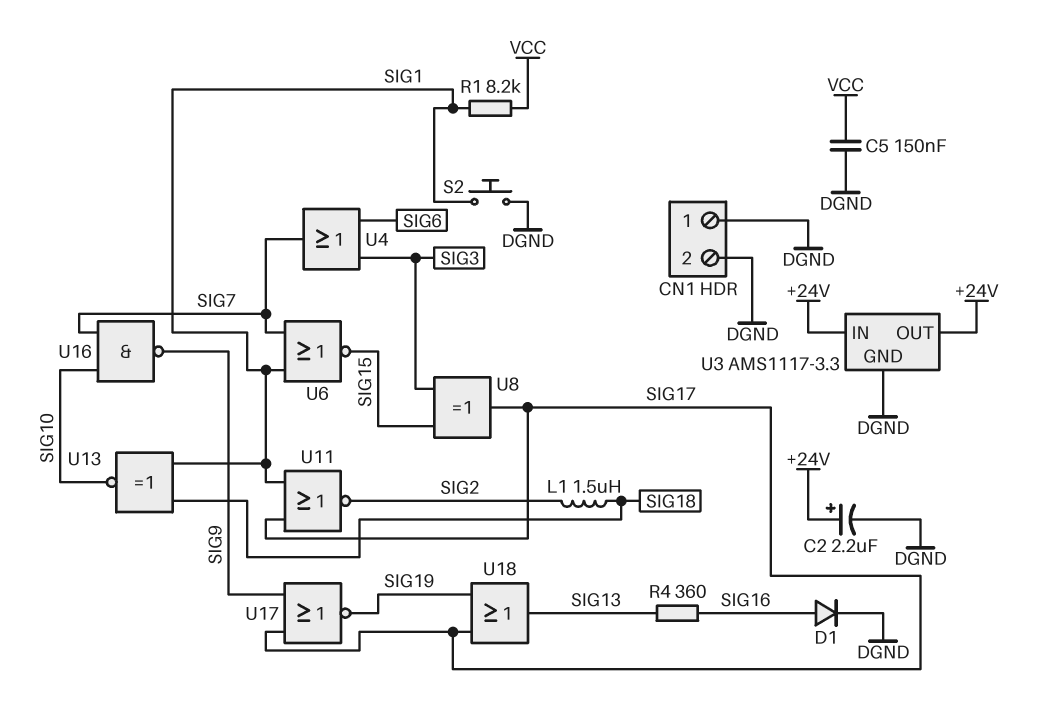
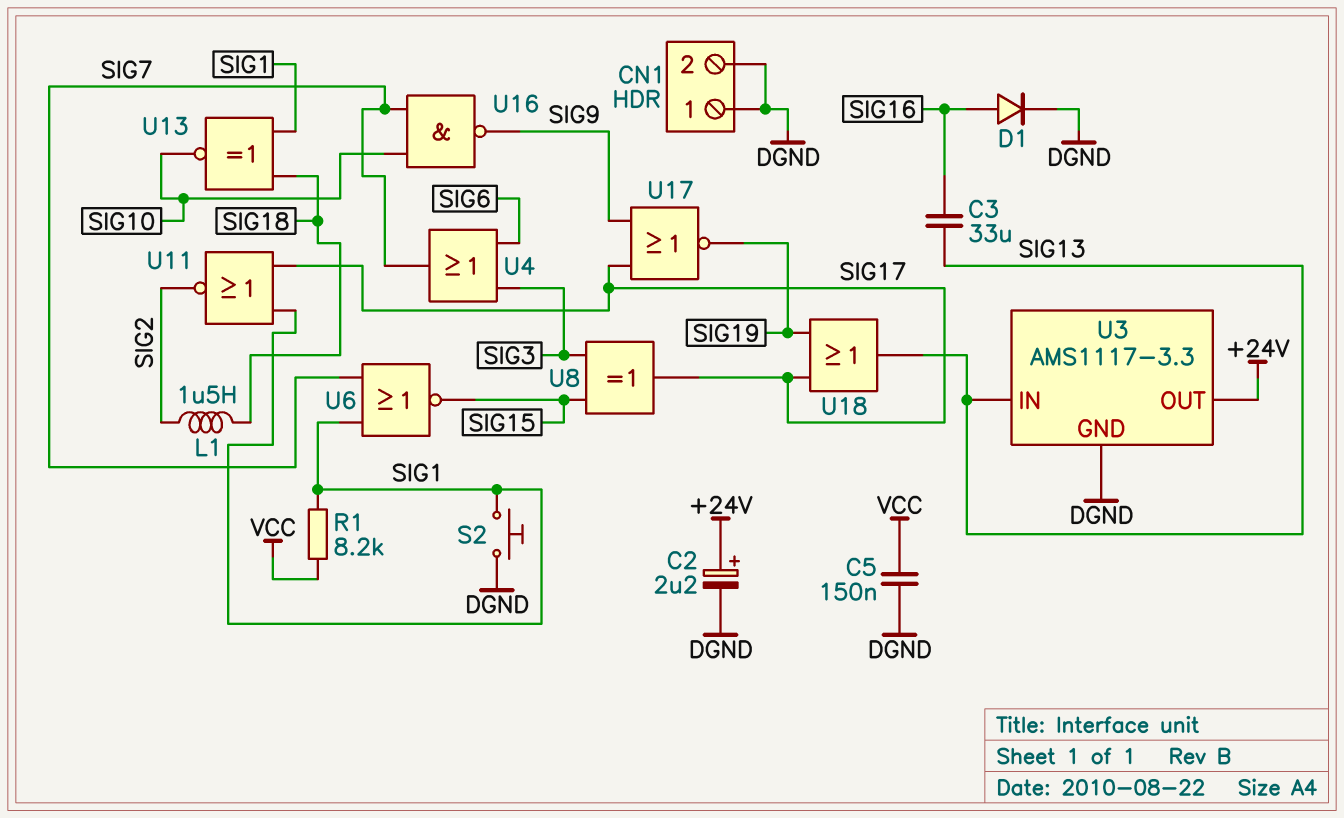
C3: none -> 33uF (SIG13, SIG16)
R4: 360 (SIG13, SIG16) -> none
U3 pin IN: +24V -> SIG13

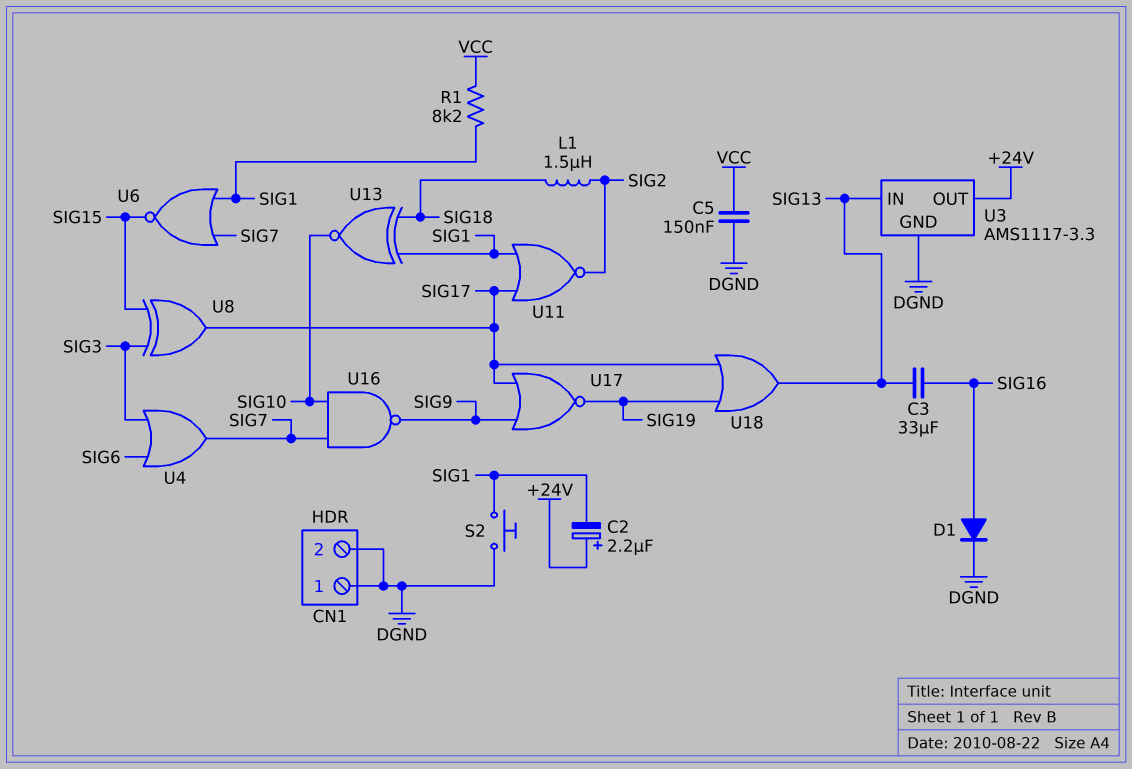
C2: 2.2uF (plus +24V, minus DGND) -> 2.2uF (plus +24V, minus SIG1)

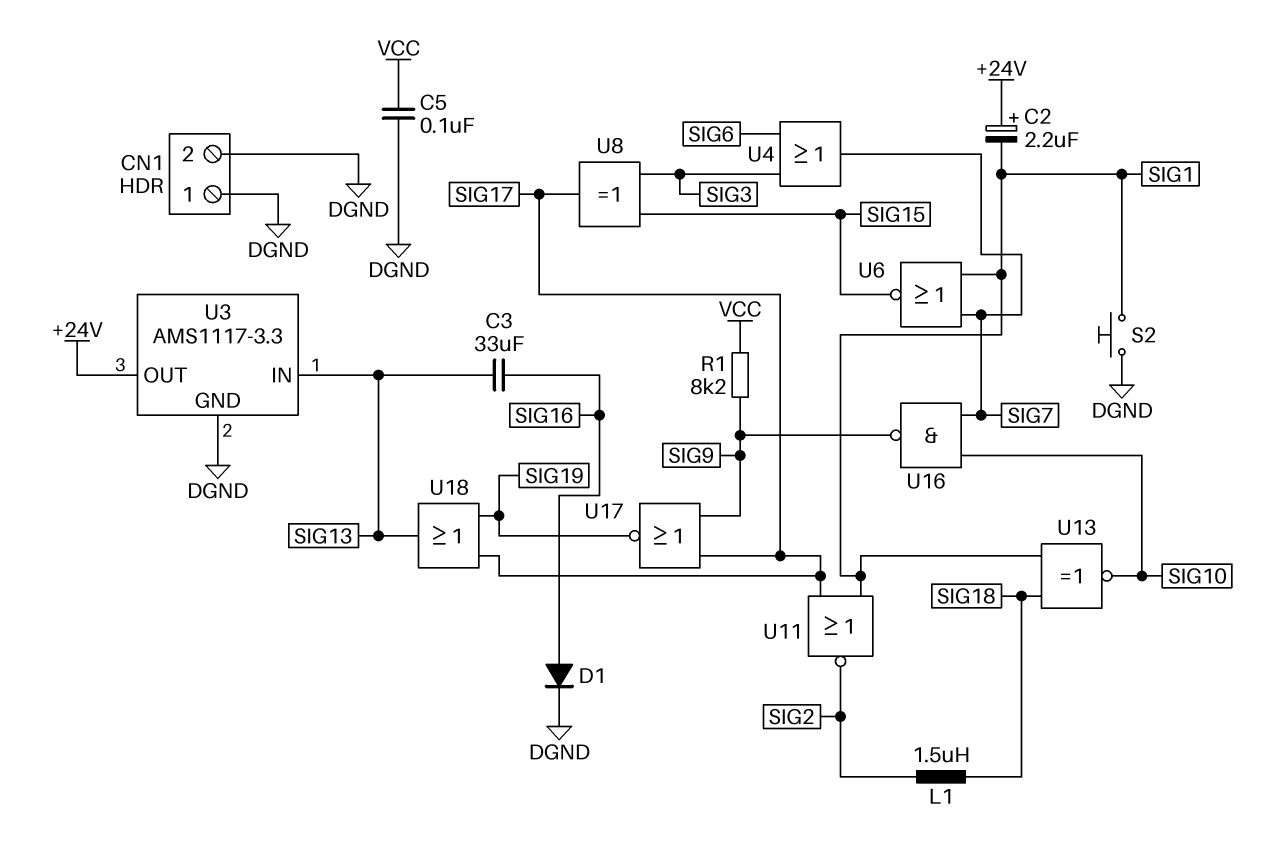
C5: 150nF (DGND, VCC) -> 100nF (DGND, VCC)
R1: 8.2k (SIG1, VCC) -> 8.2k (SIG9, VCC)

